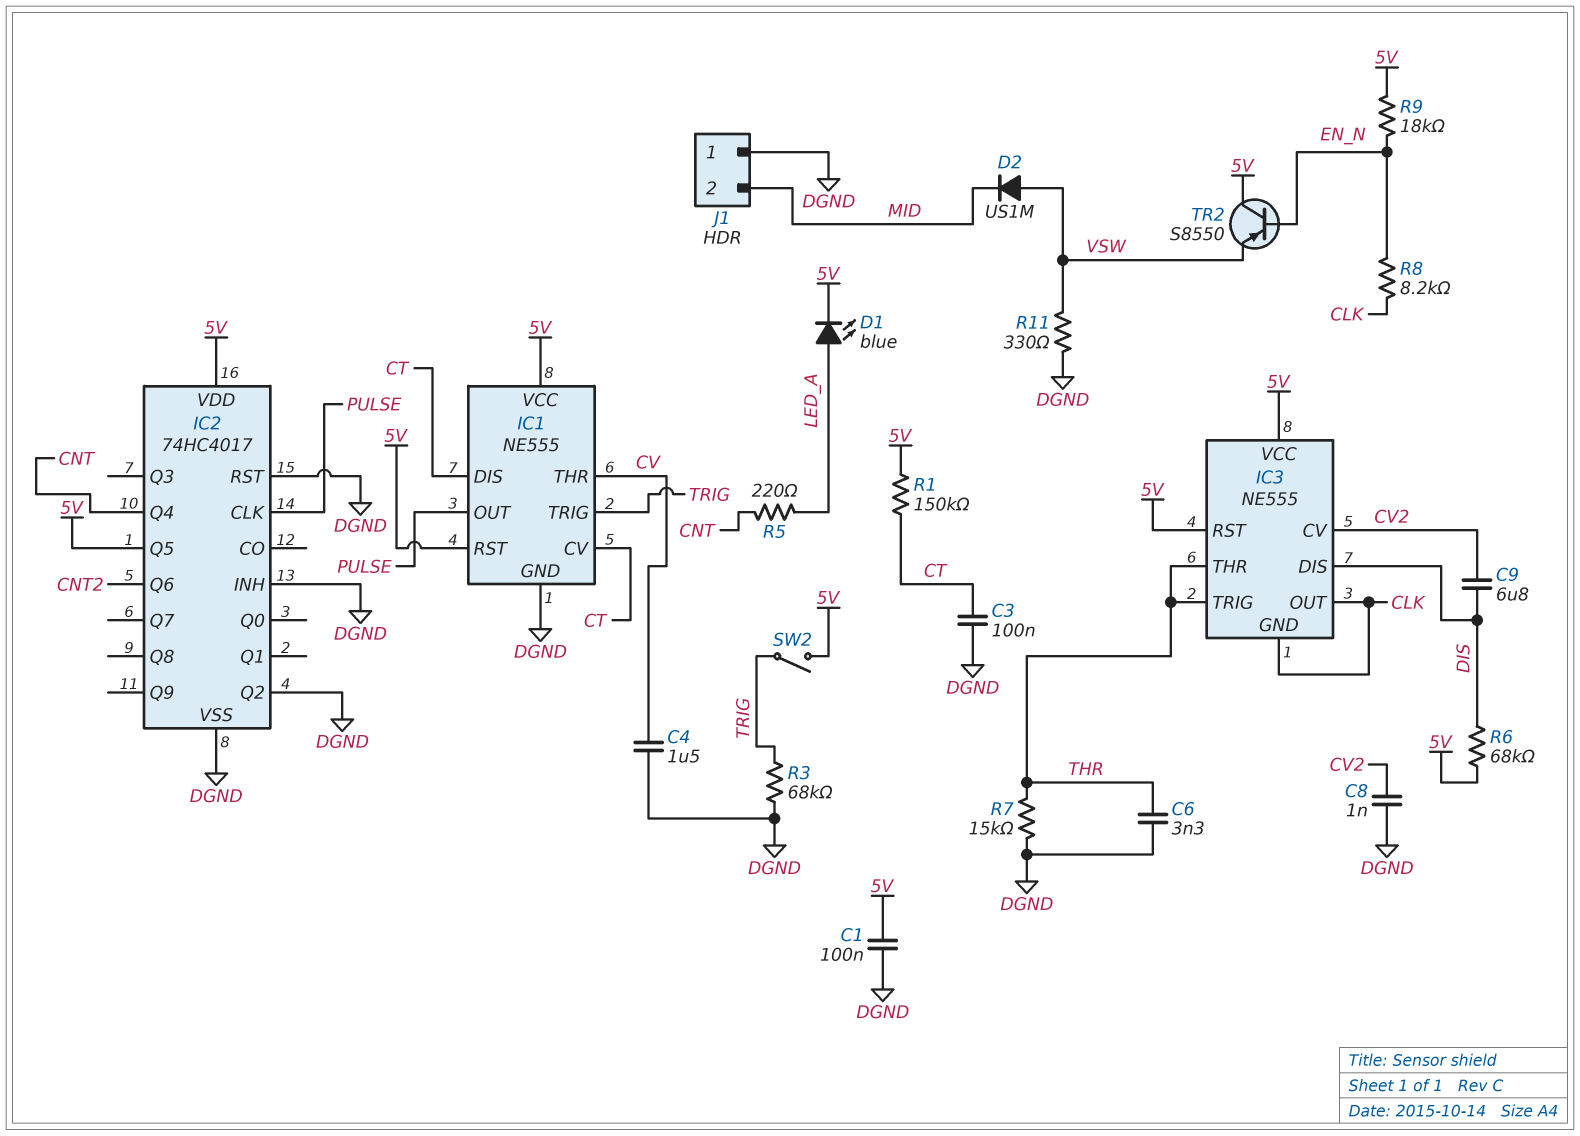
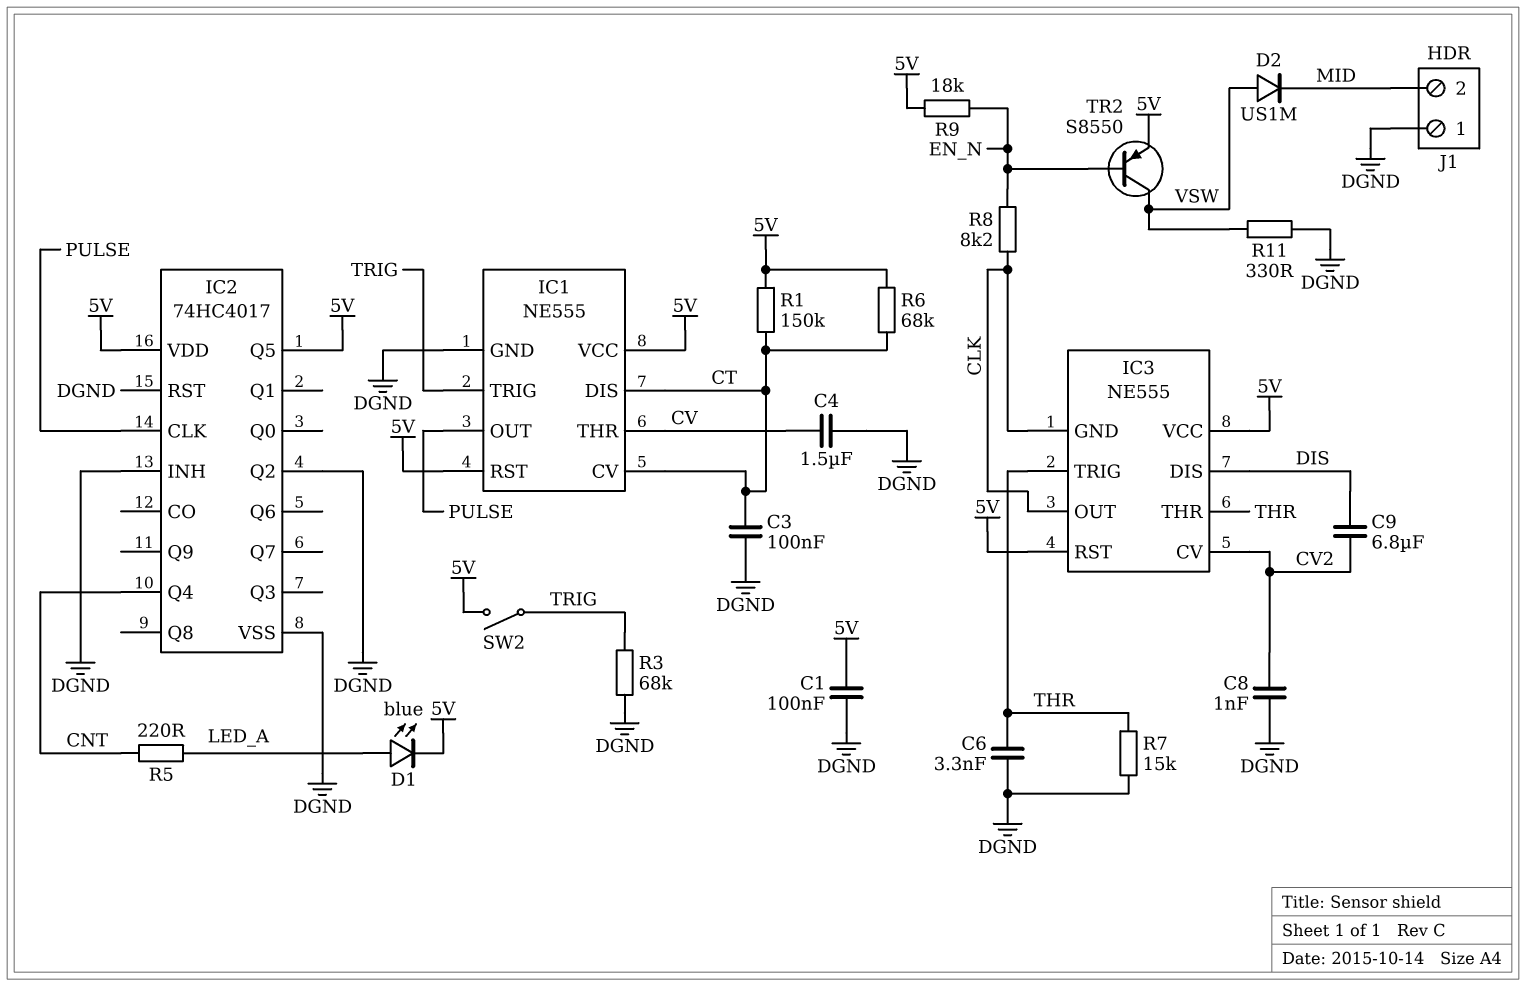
IC2 pin Q6: CNT2 -> none
R6: 68k (5V, DIS) -> 68k (5V, CT)
TR2: PNP S8550 (B EN_N, C 5V, E VSW) -> PNP S8550 (B EN_N, C VSW, E 5V)

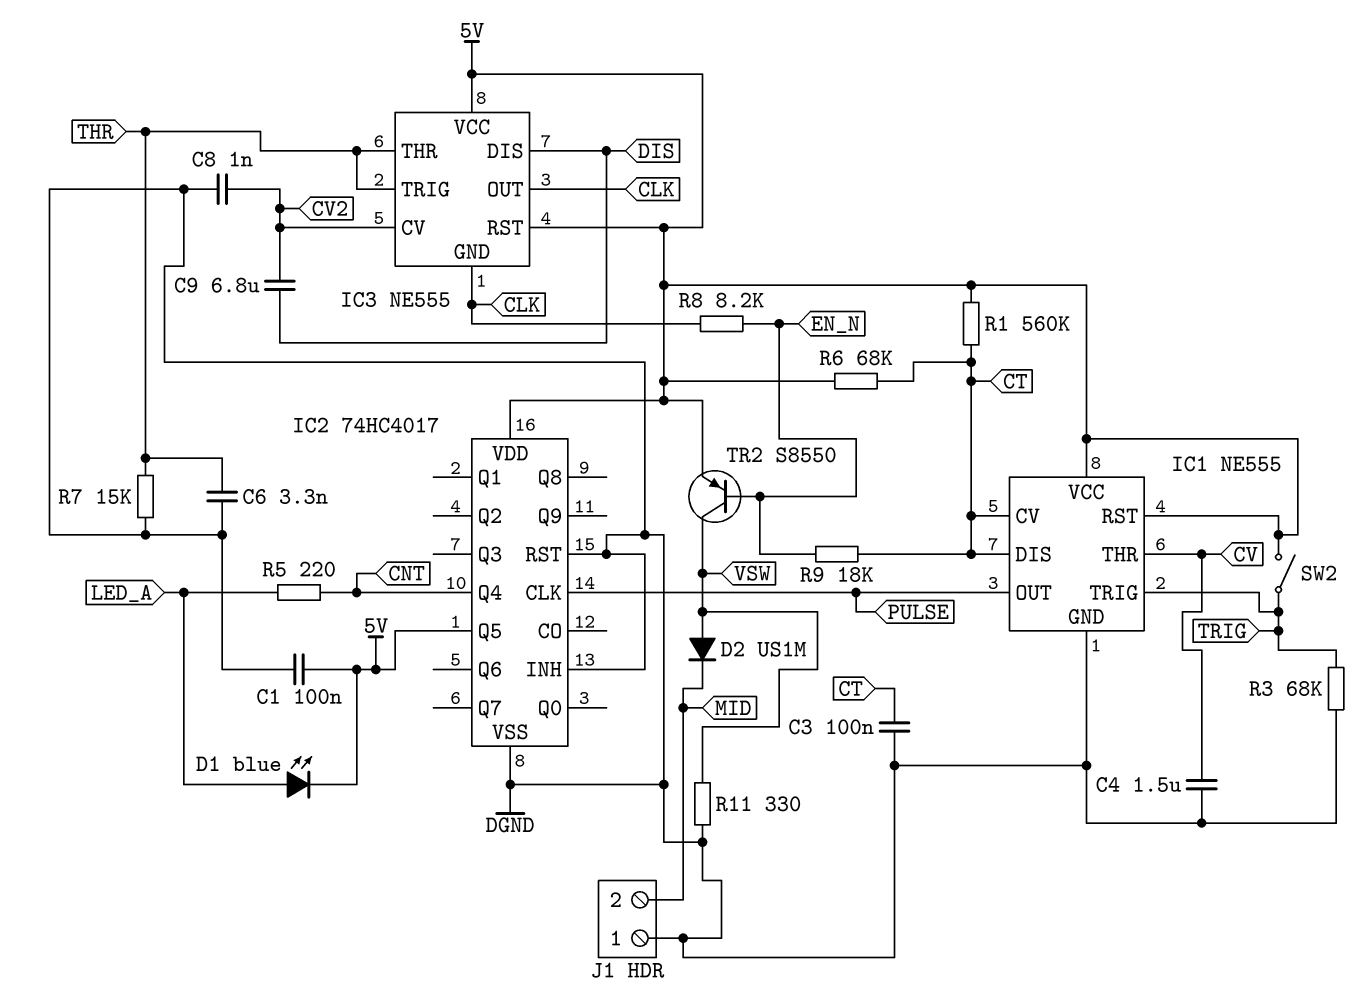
IC2 pin Q2: DGND -> none
R1: 150k (5V, CT) -> 560k (5V, CT)
R9: 18k (5V, EN_N) -> 18k (CT, EN_N)

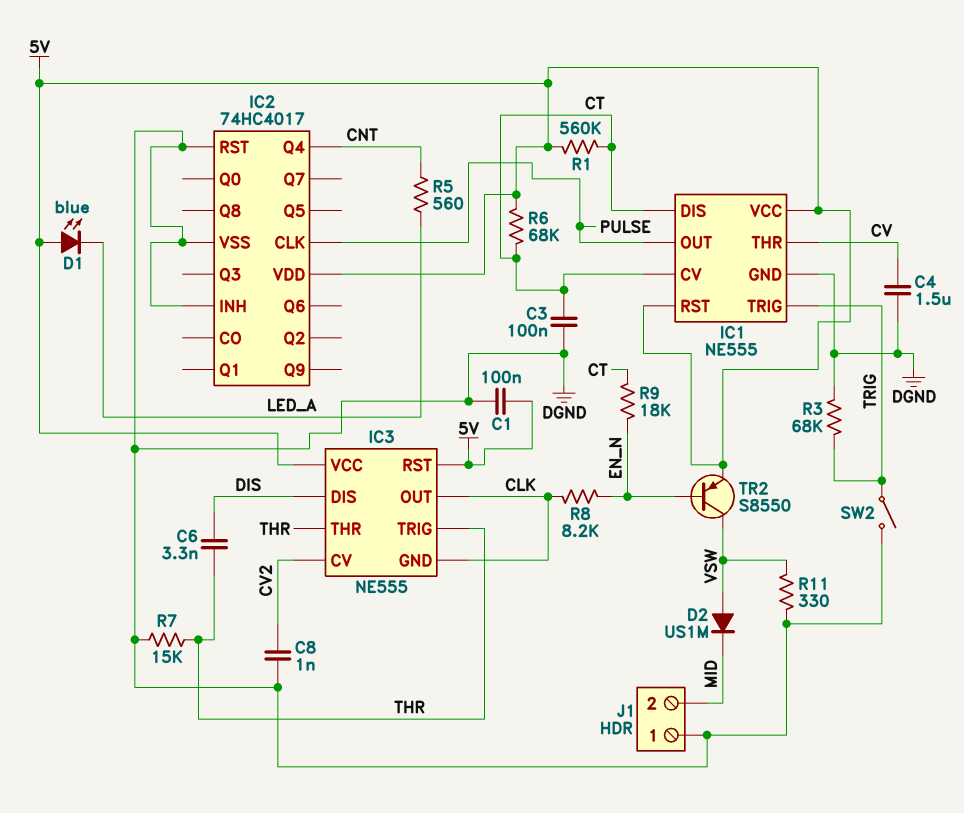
C6: 3.3nF (DGND, THR) -> 3.3nF (DIS, THR)
C9: 6.8uF (CV2, DIS) -> none
D1: LED blue (A LED_A, K 5V) -> LED blue (A 5V, K LED_A)
IC2 pin Q5: 5V -> none
R5: 220 (CNT, LED_A) -> 560 (CNT, LED_A)
SW2: switch (5V, TRIG) -> switch (DGND, TRIG)

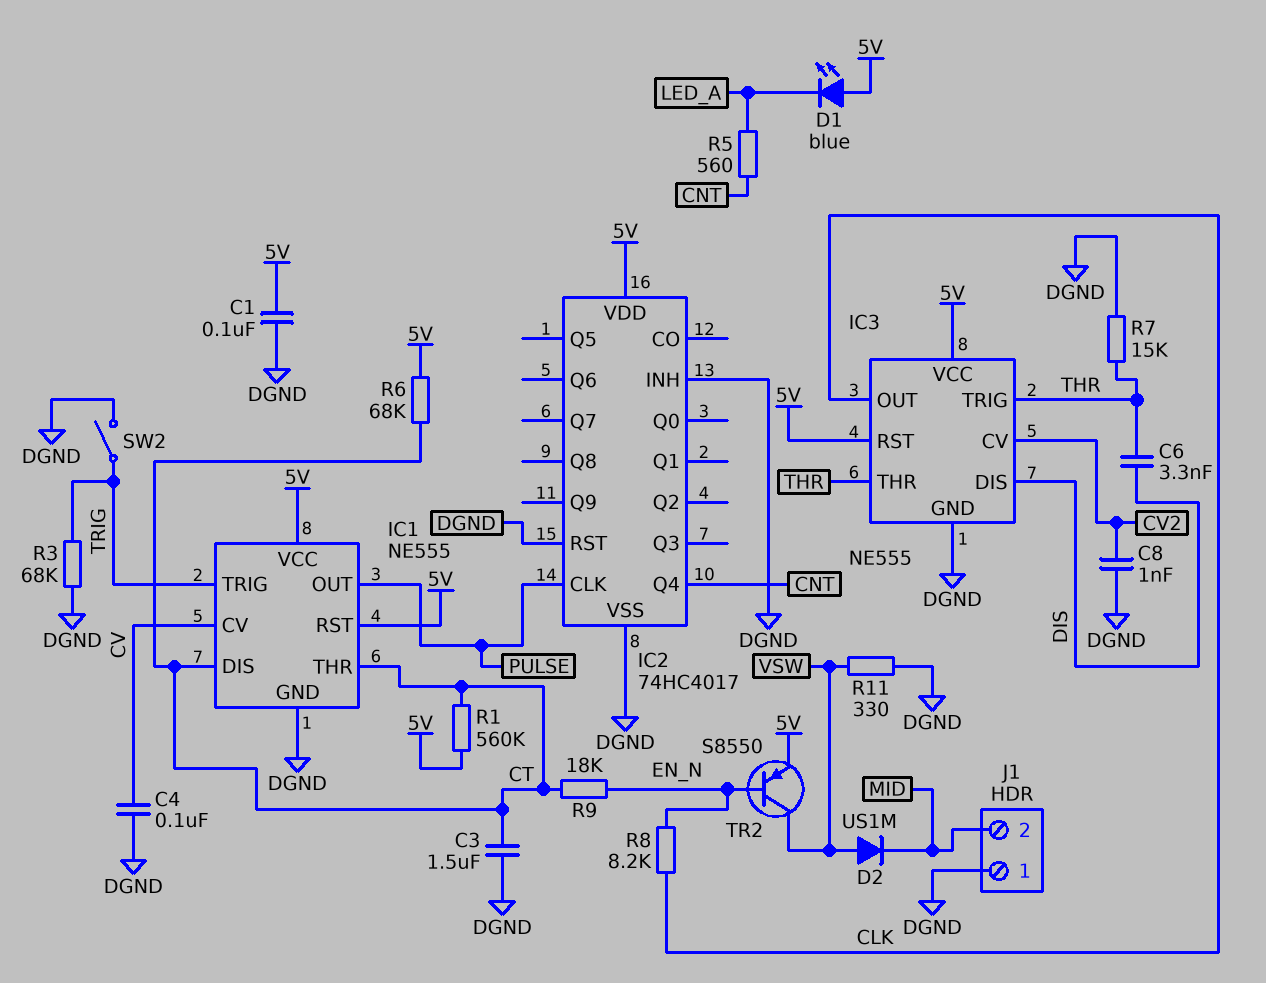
C3: 100nF (CT, DGND) -> 1.5uF (CT, DGND)
C4: 1.5uF (CV, DGND) -> 100nF (CV, DGND)
IC1 pin CV: CT -> CV
IC1 pin THR: CV -> CT
IC3 pin GND: CLK -> DGND

